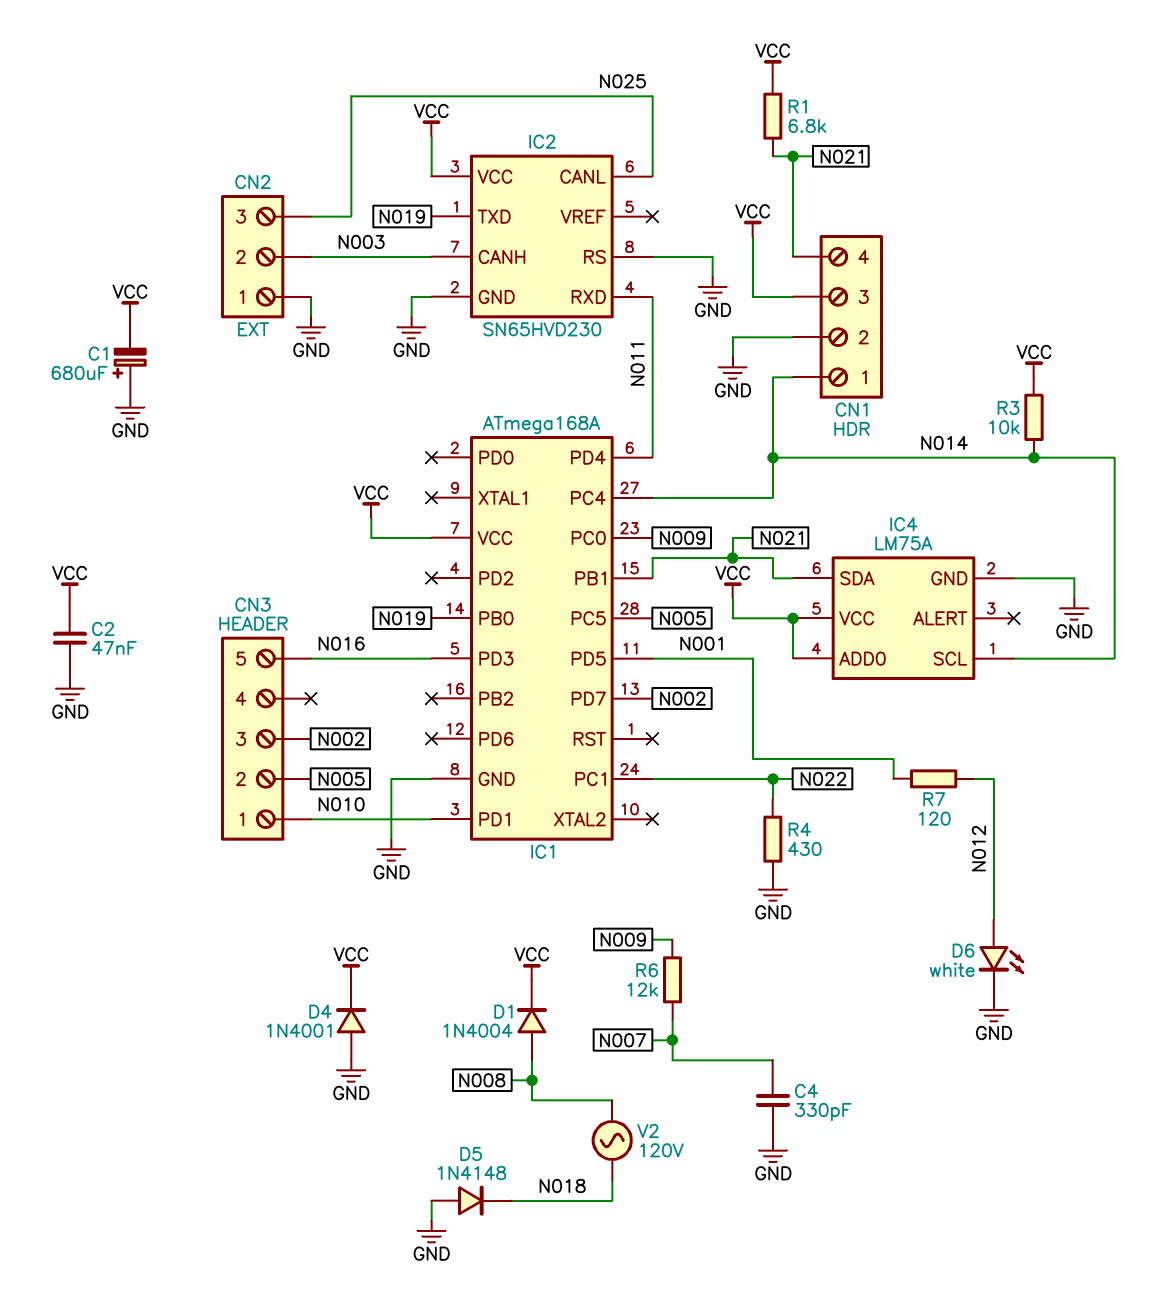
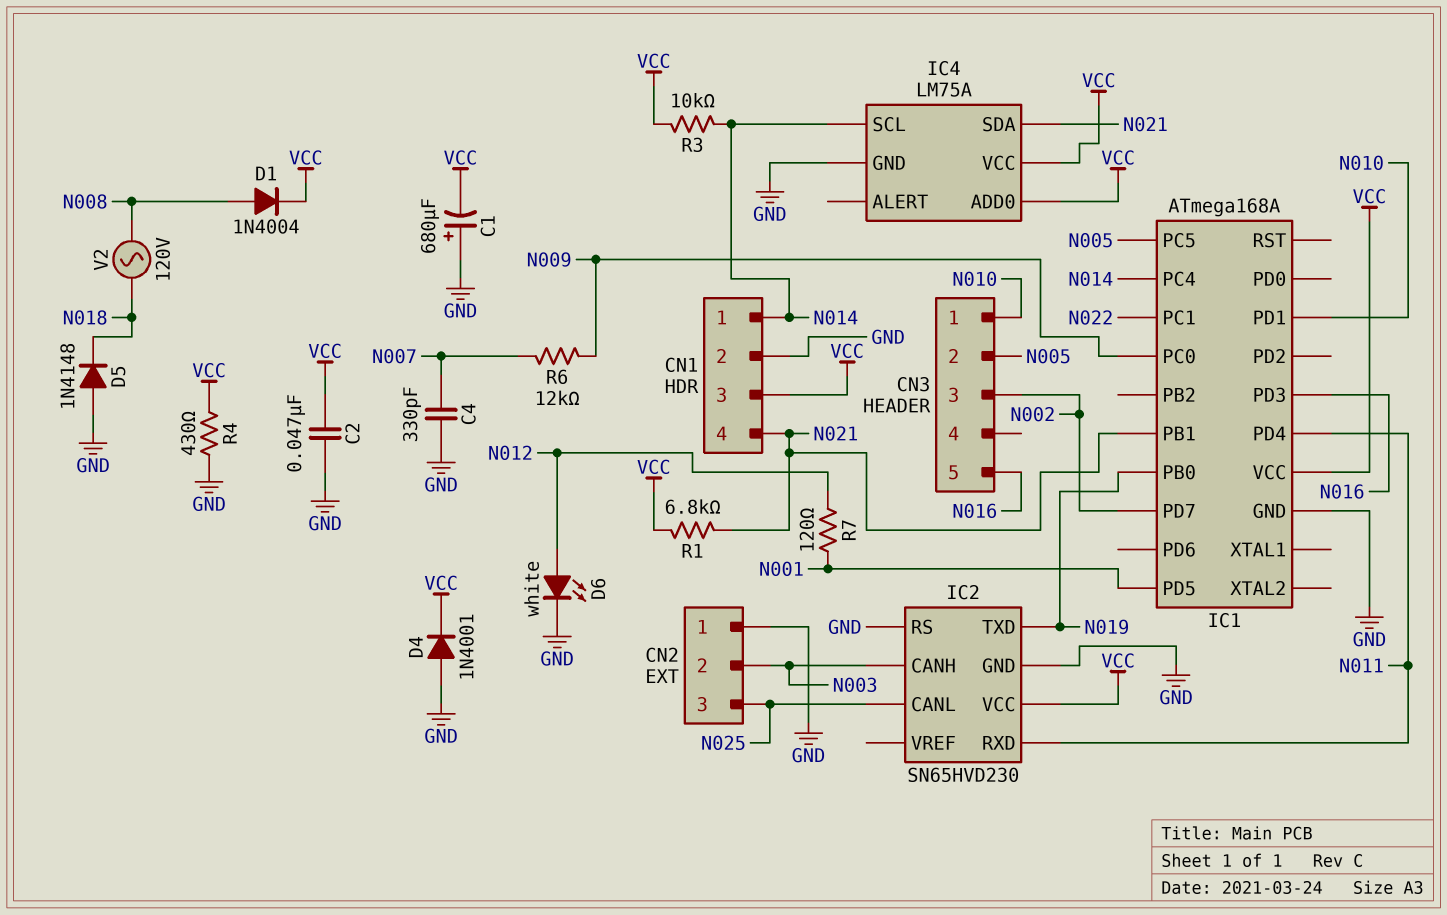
R4: 430 (GND, N022) -> 430 (GND, VCC)

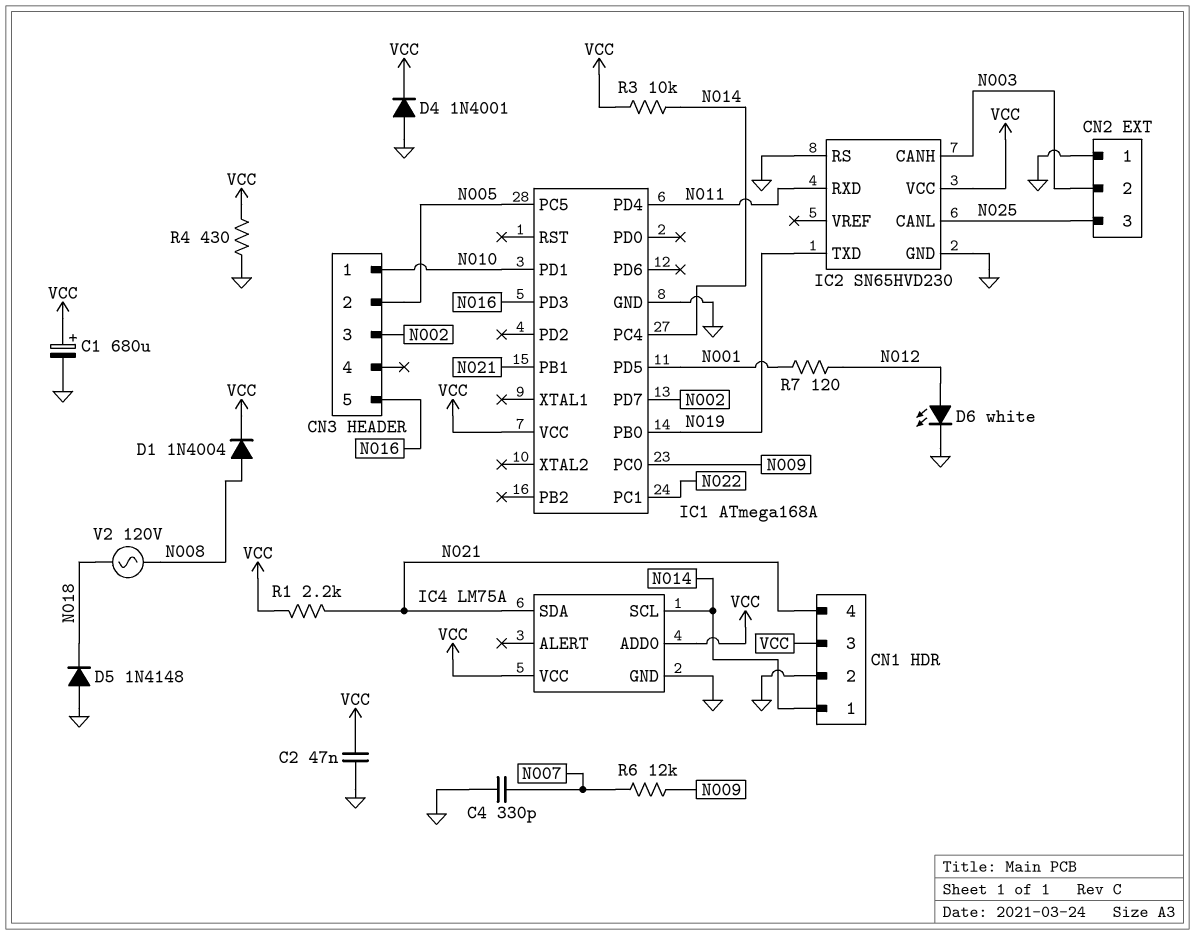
C1: 680uF (plus GND, minus VCC) -> 680uF (plus VCC, minus GND)
R1: 6.8k (N021, VCC) -> 2.2k (N021, VCC)

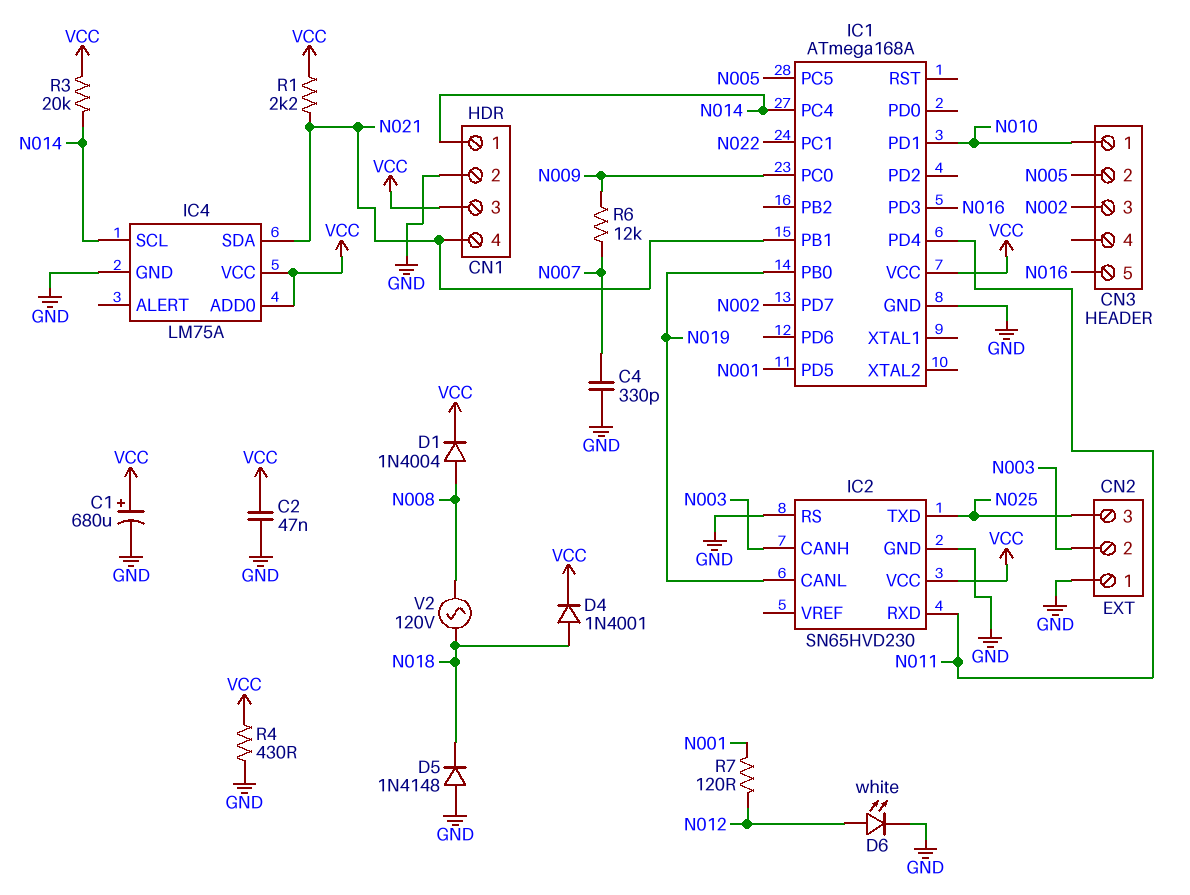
D4: diode 1N4001 (A GND, K VCC) -> diode 1N4001 (A N018, K VCC)
IC2 pin CANL: N025 -> N019
IC2 pin TXD: N019 -> N025
R3: 10k (N014, VCC) -> 20k (N014, VCC)

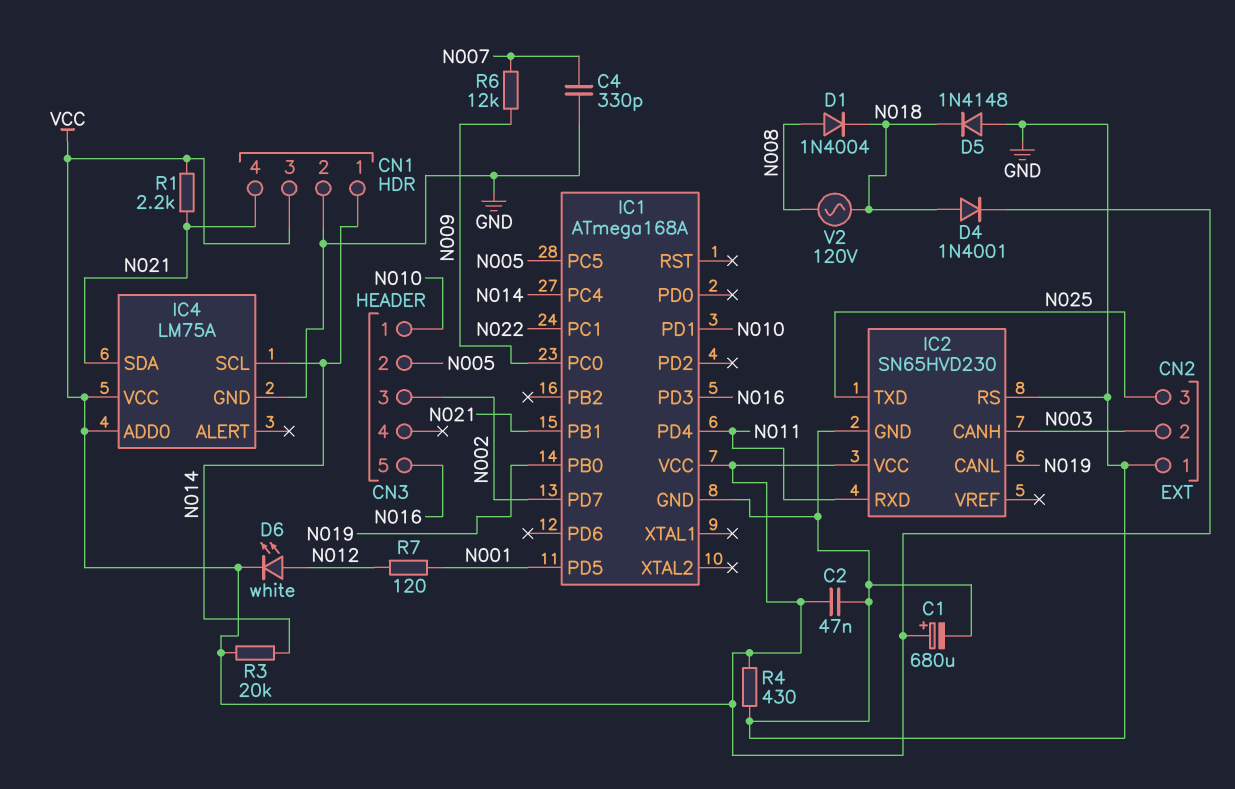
D1: diode 1N4004 (A N008, K VCC) -> diode 1N4004 (A N008, K N018)
D6: LED white (A N012, K GND) -> LED white (A N012, K VCC)

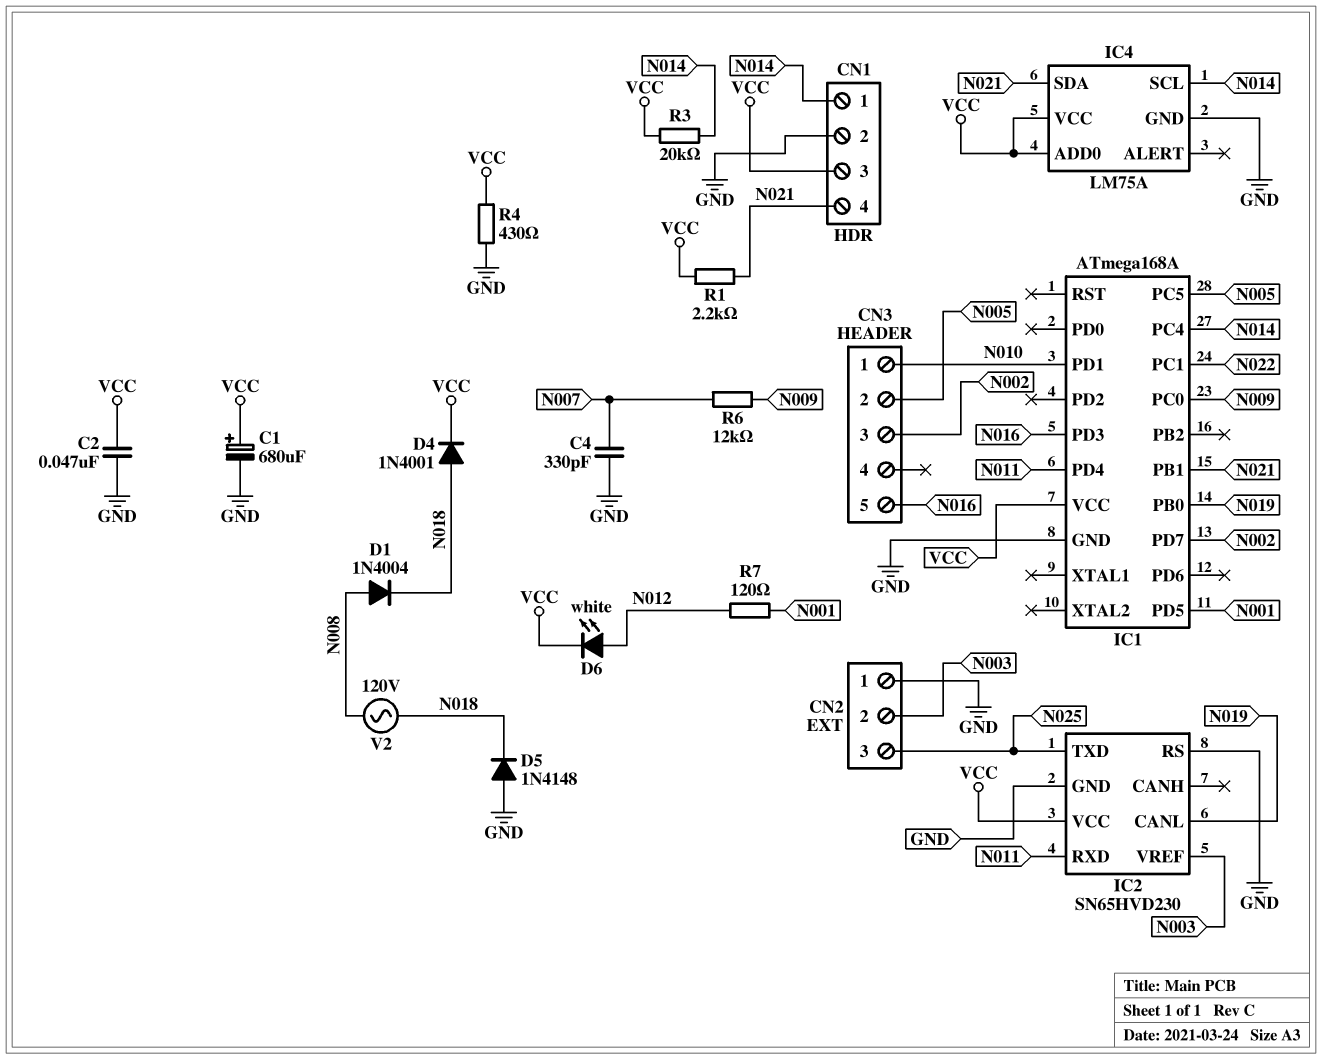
IC2 pin CANH: N003 -> none
IC2 pin VREF: none -> N003

